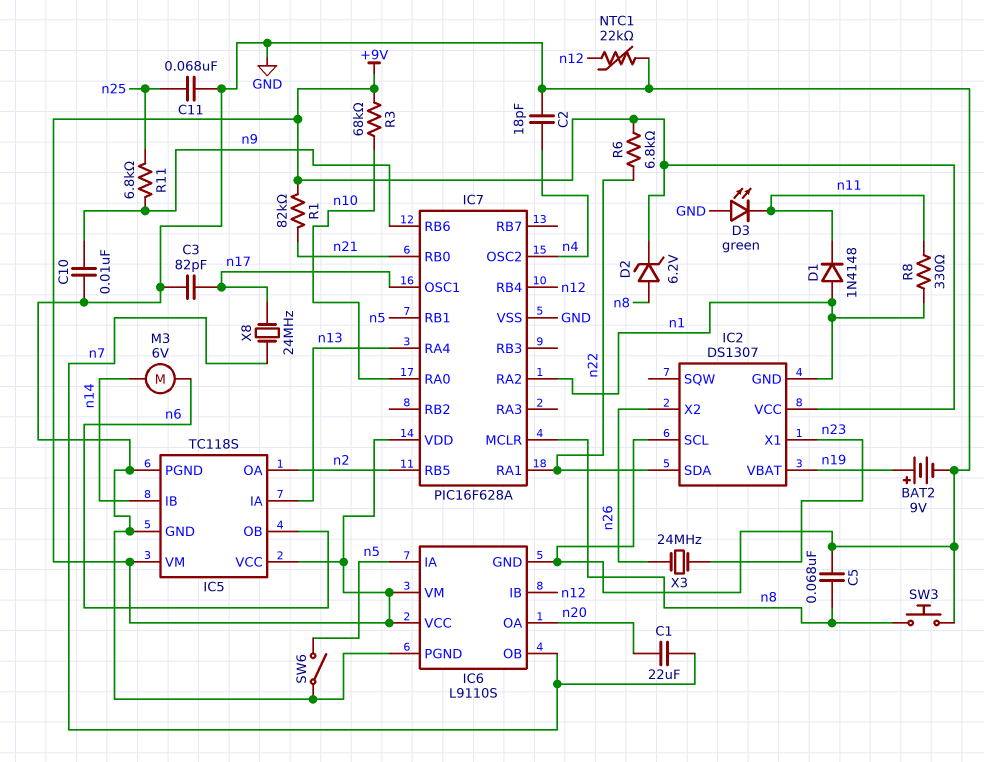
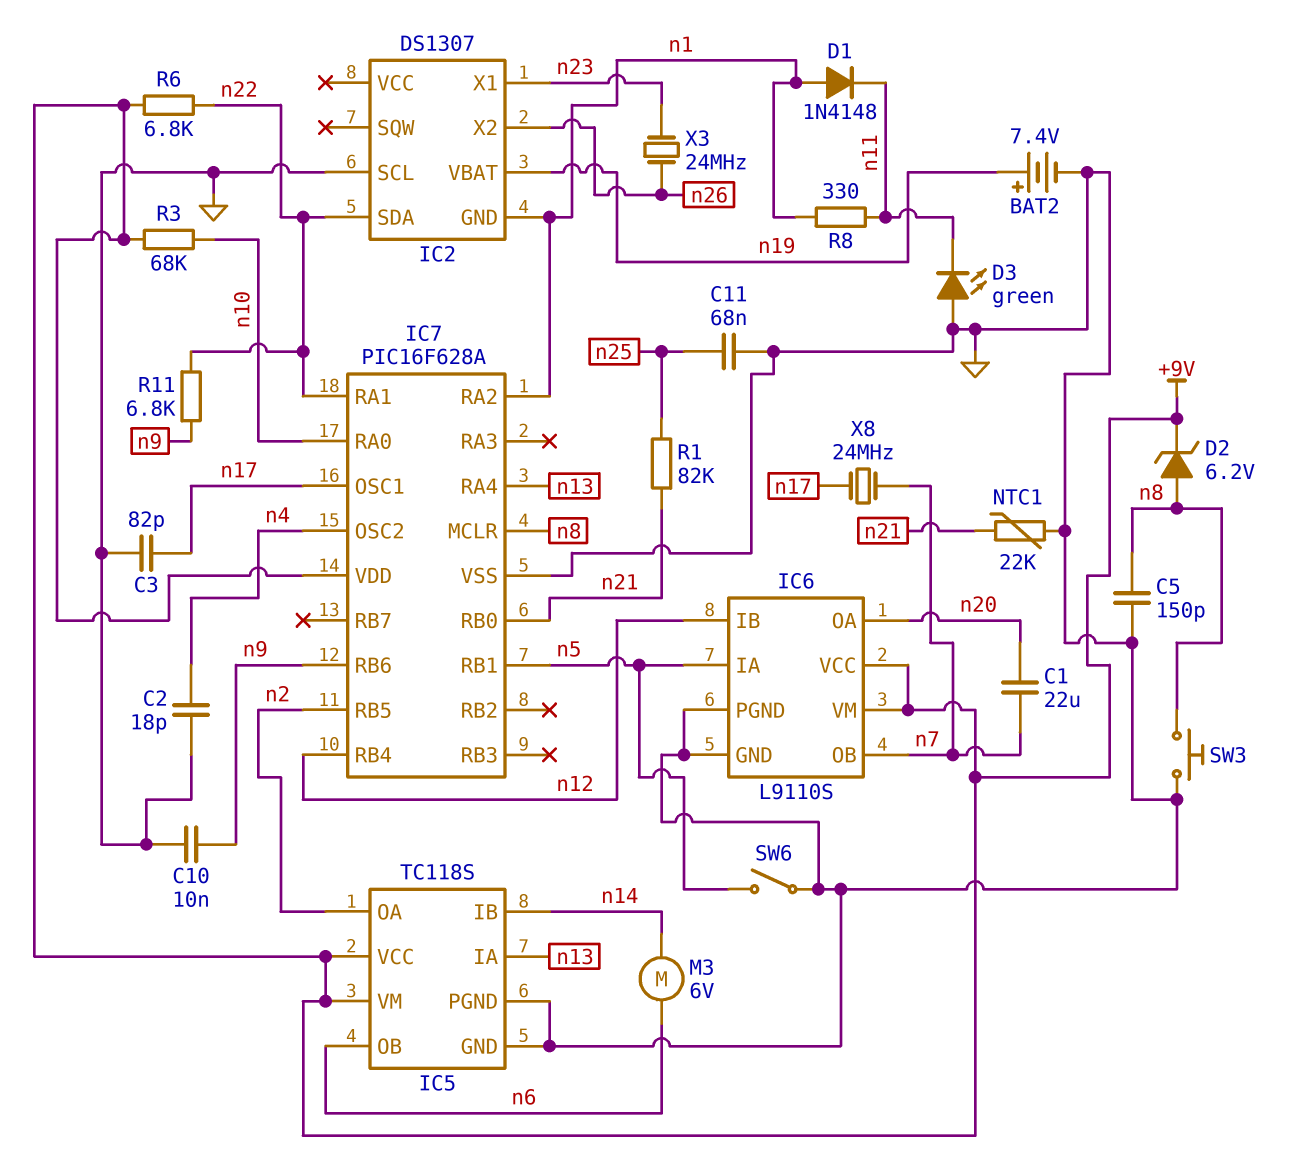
BAT2: 9V (plus n19, minus GND) -> 7.4V (plus n19, minus GND)
C5: 68nF (GND, n8) -> 150pF (GND, n8)
IC2 pin VCC: +9V -> none
NTC1: 22k (GND, n12) -> 22k (GND, n21)
R1: 82k (+9V, n21) -> 82k (n21, n25)
R11: 6.8k (n9, n25) -> 6.8k (n9, n22)

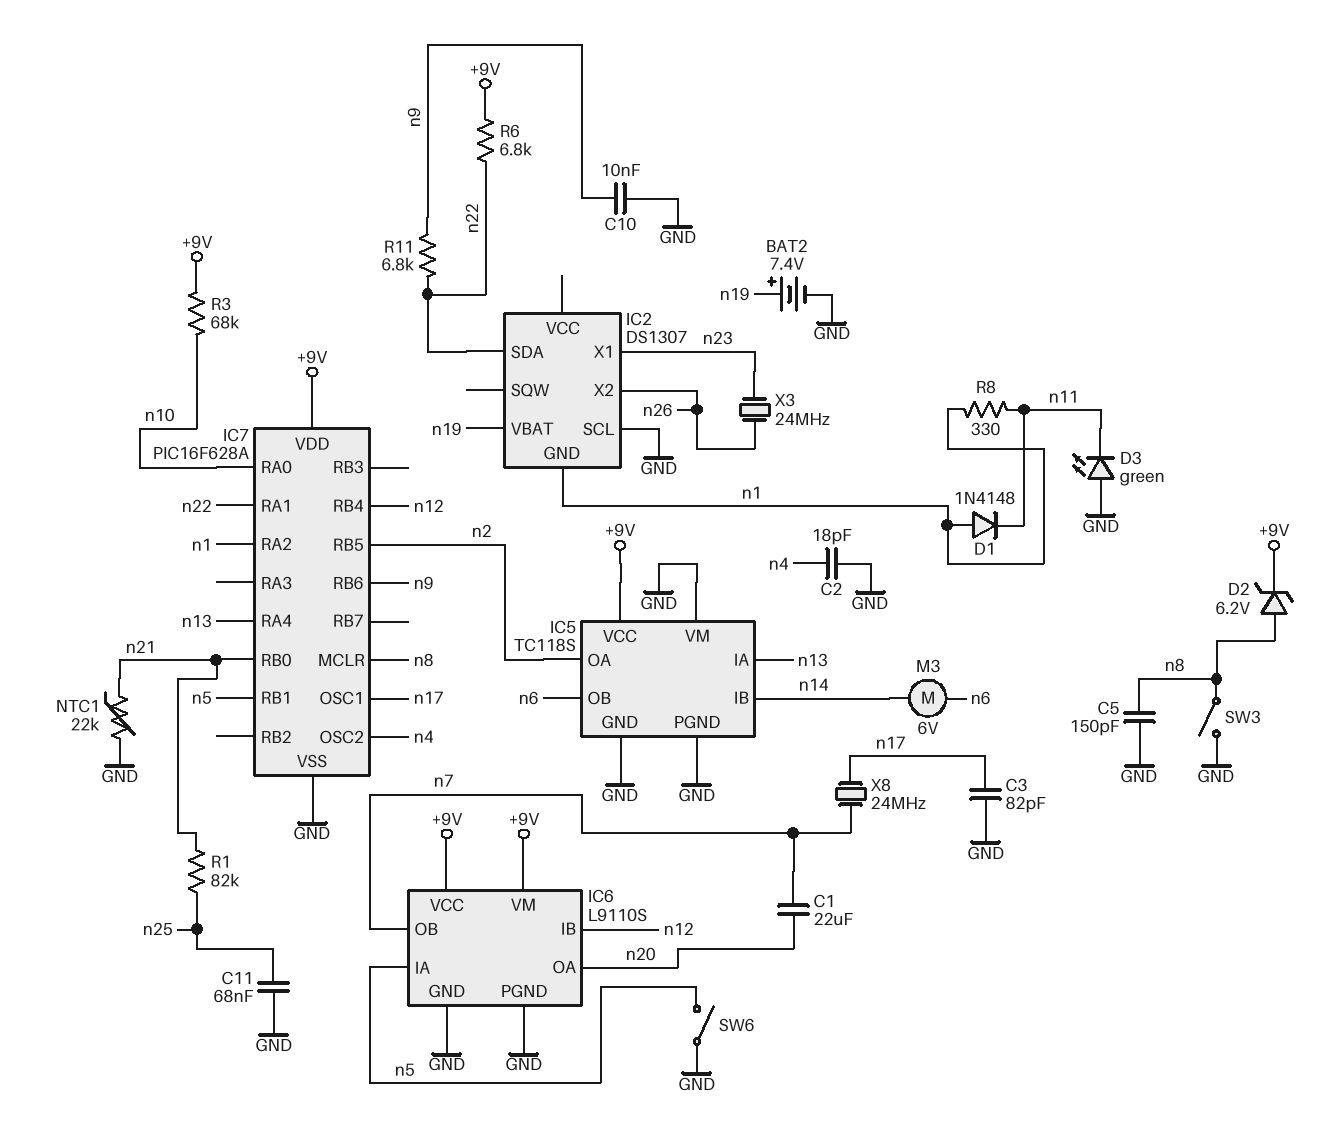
IC5 pin VM: +9V -> GND
SW3: button (GND, n8) -> switch (GND, n8)

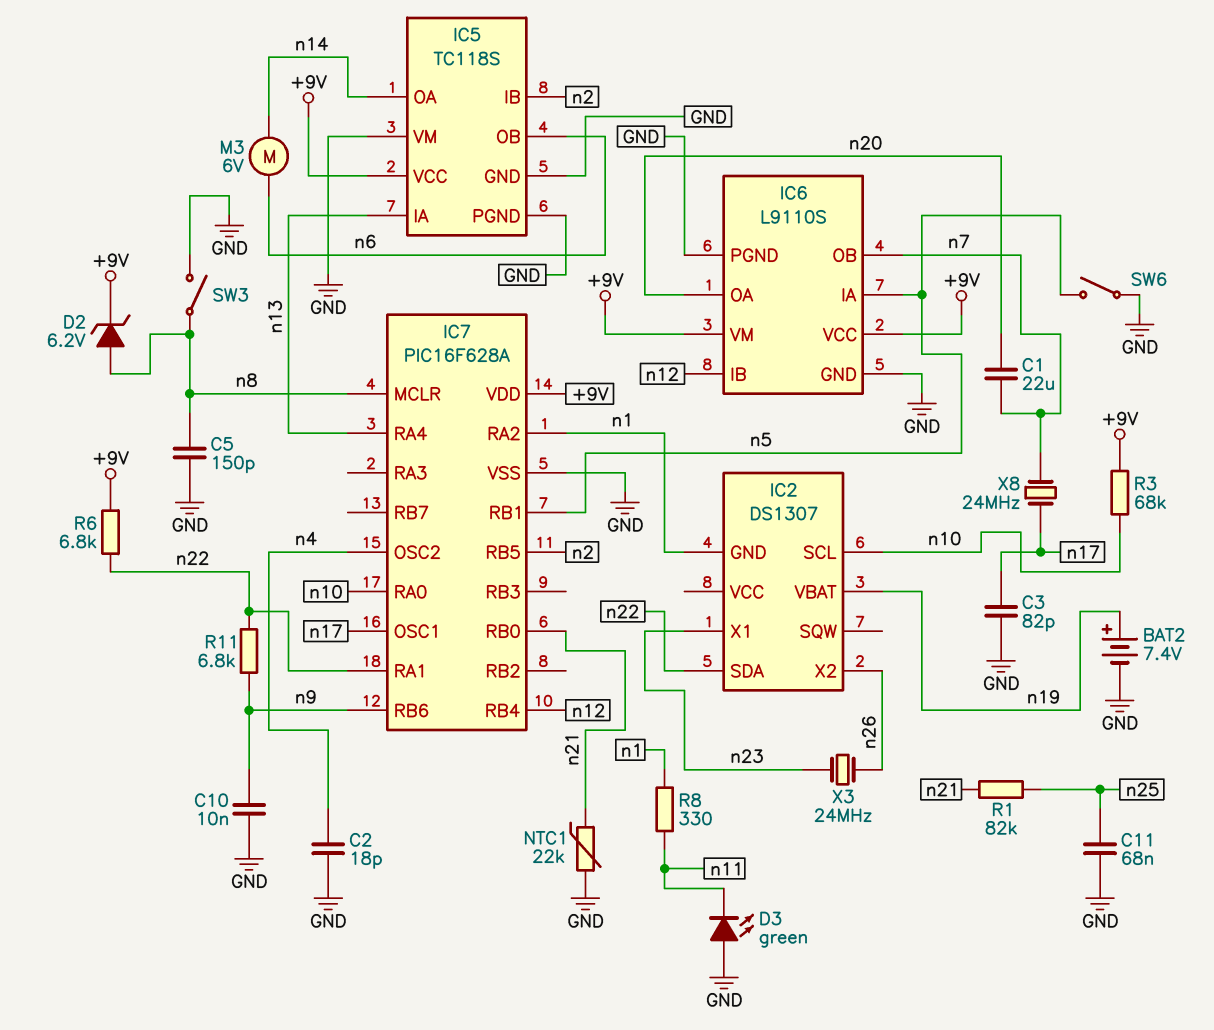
D1: diode 1N4148 (A n1, K n11) -> none
IC2 pin SCL: GND -> n10
IC5 pin IB: n14 -> n2
IC5 pin OA: n2 -> n14

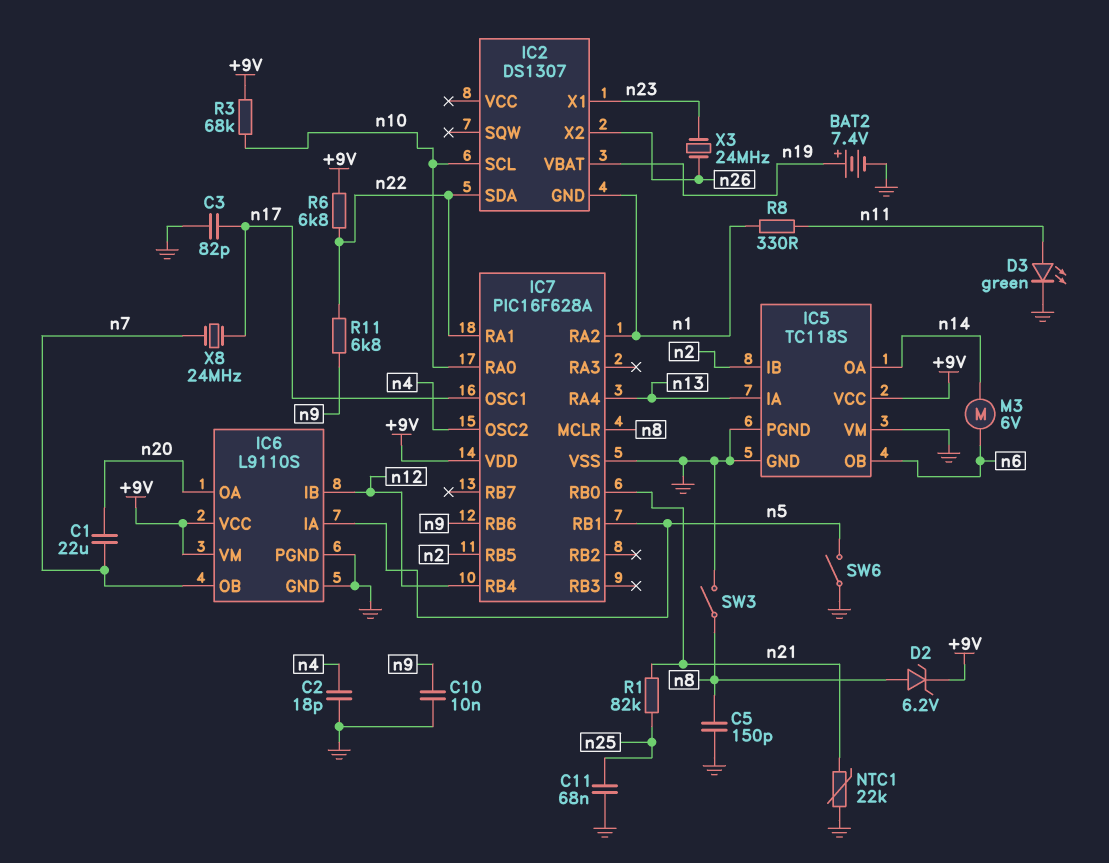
D3: LED green (A GND, K n11) -> LED green (A n11, K GND)

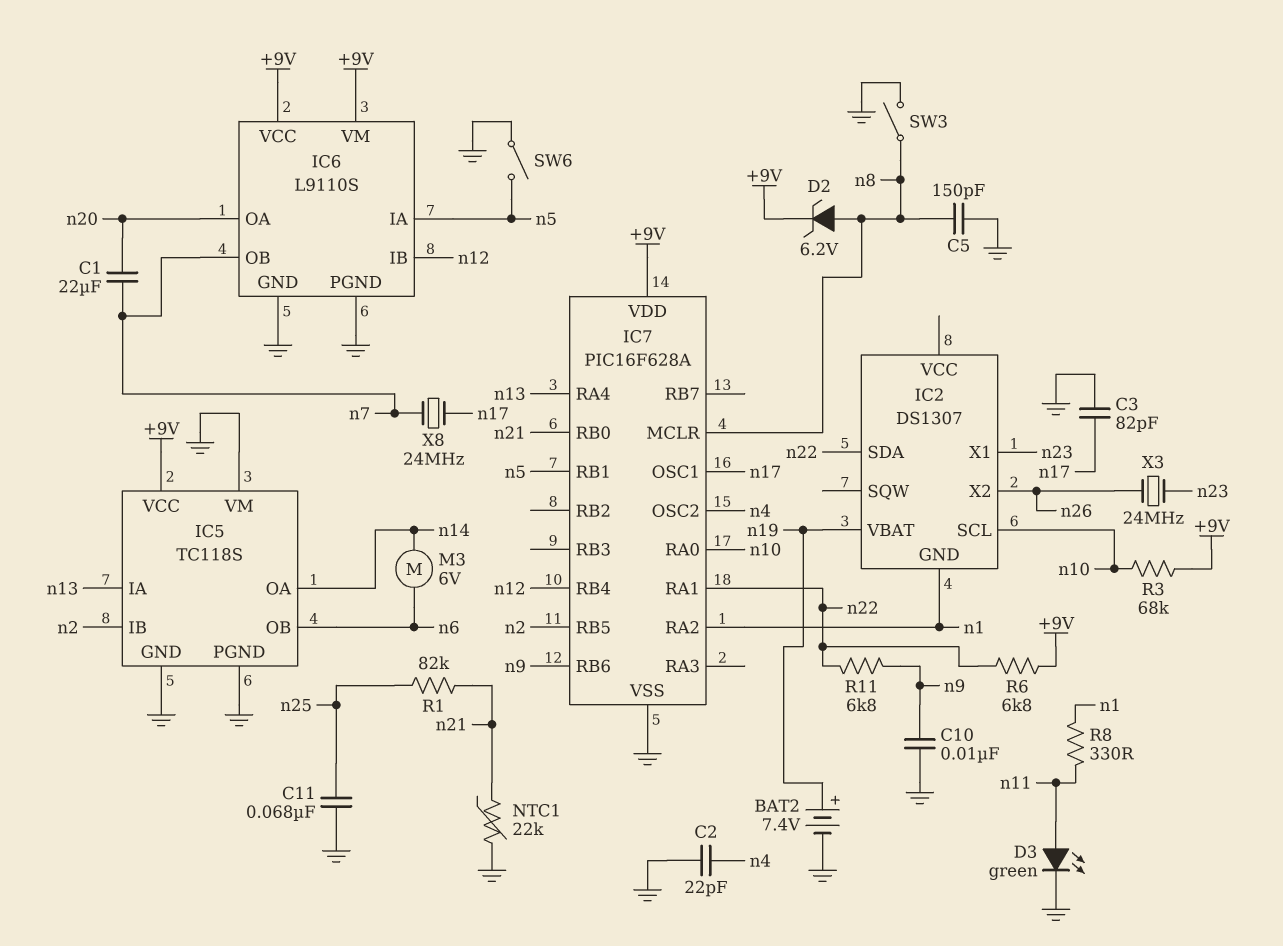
C2: 18pF (GND, n4) -> 22pF (GND, n4)

